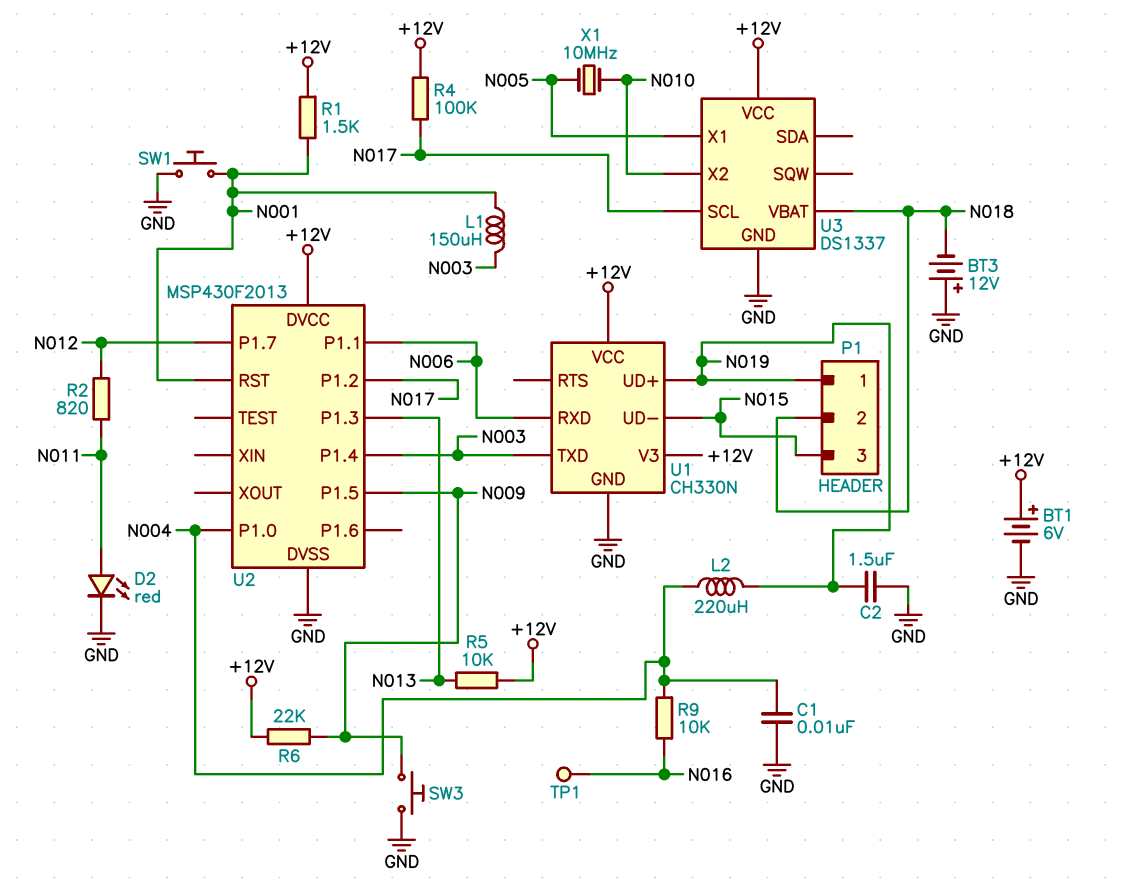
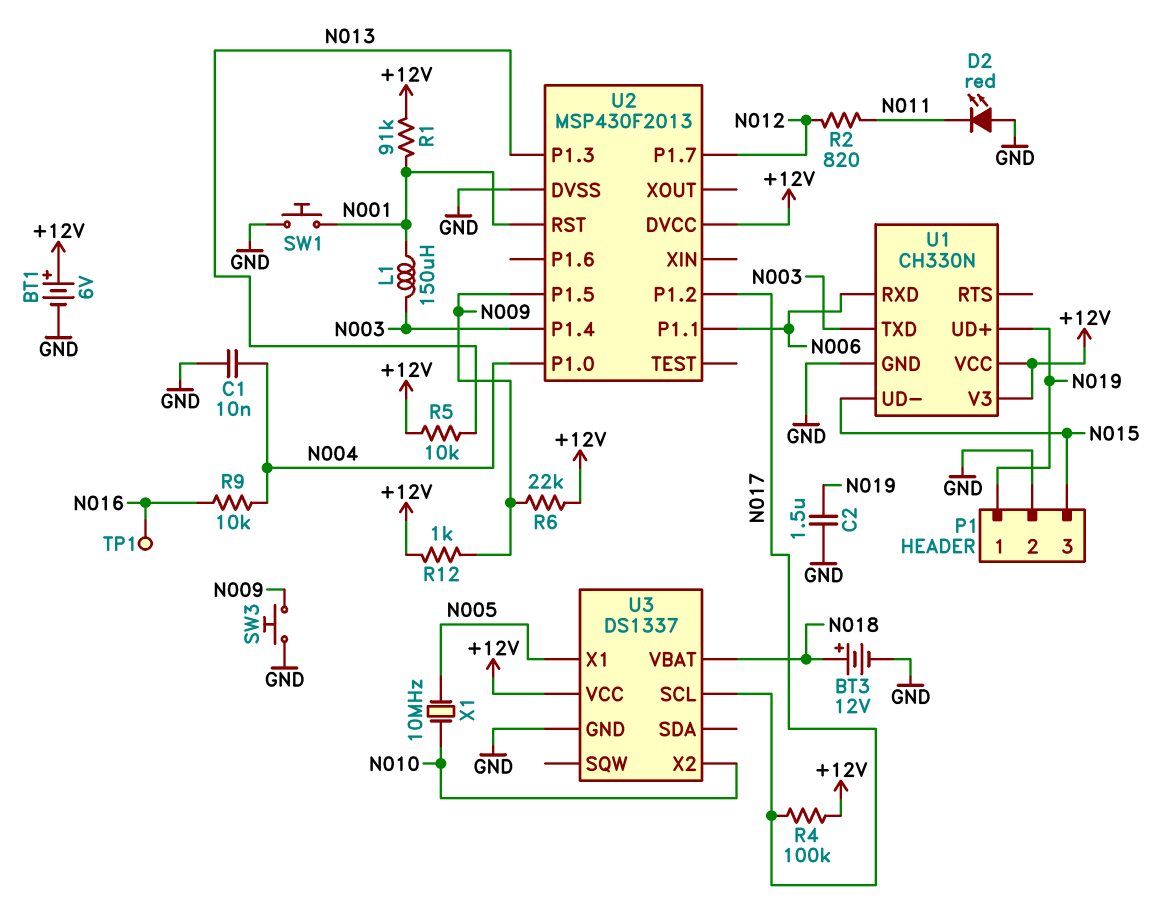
BT3: 12V (plus GND, minus N018) -> 12V (plus N018, minus GND)
D2: LED red (A N011, K GND) -> LED red (A GND, K N011)
L2: 220uH (N004, N019) -> none
P1 pin 2: N018 -> GND
R1: 1.5k (+12V, N001) -> 91k (+12V, N001)
R12: none -> 1k (+12V, N009)

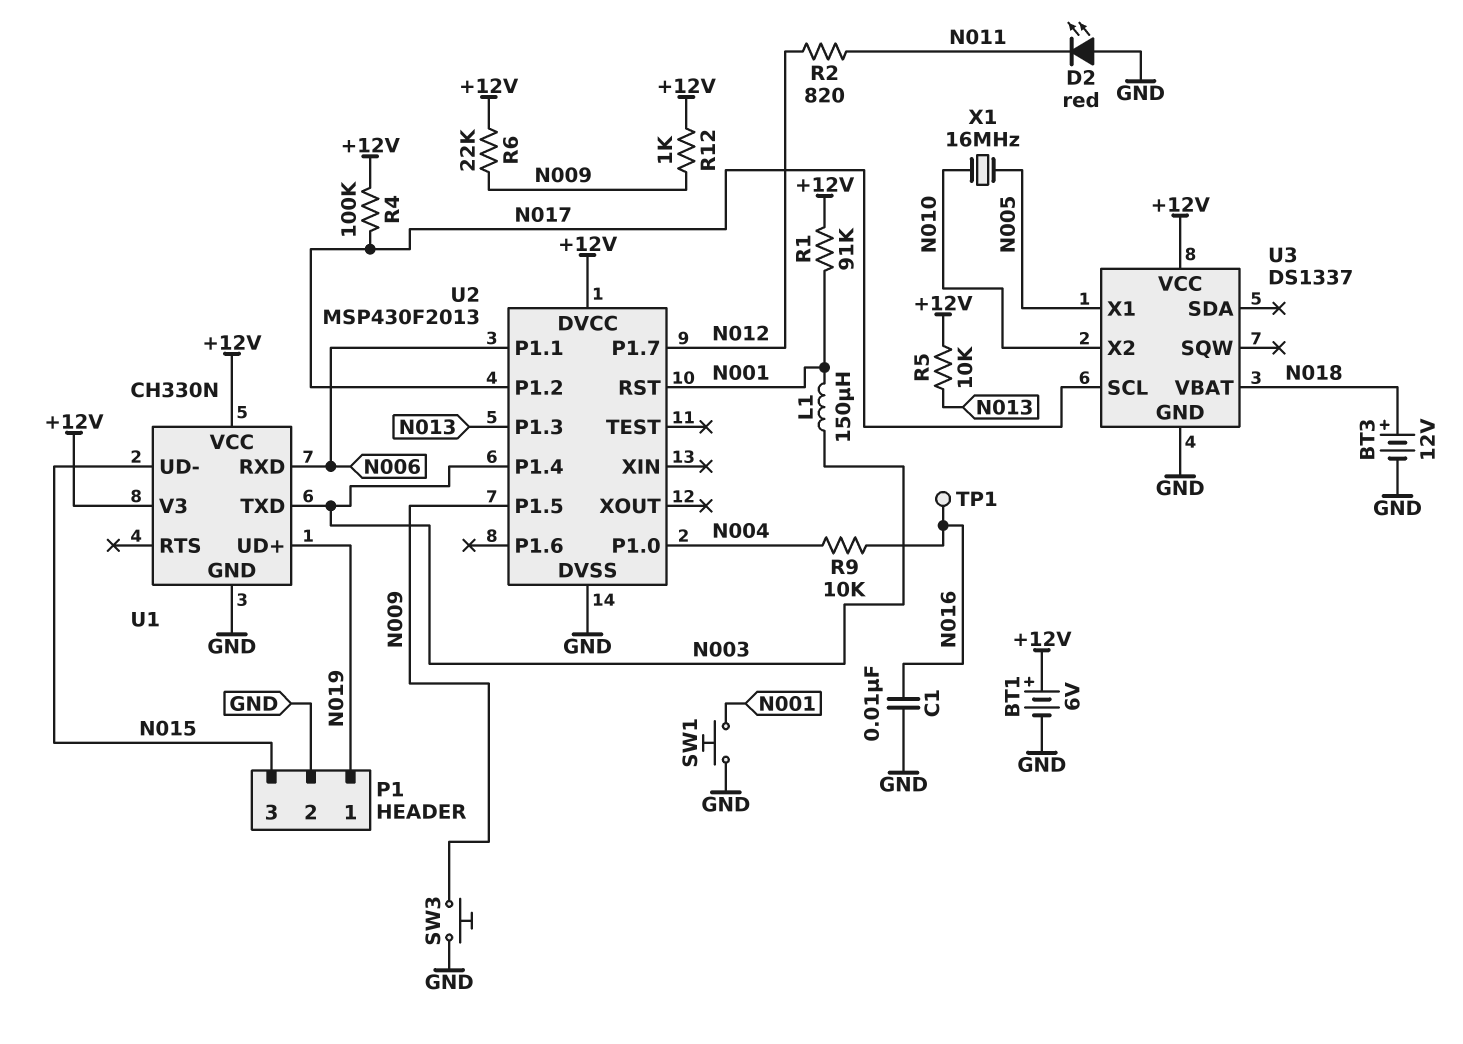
C1: 10nF (GND, N004) -> 10nF (GND, N016)
C2: 1.5uF (GND, N019) -> none
X1: 10MHz (N005, N010) -> 16MHz (N005, N010)

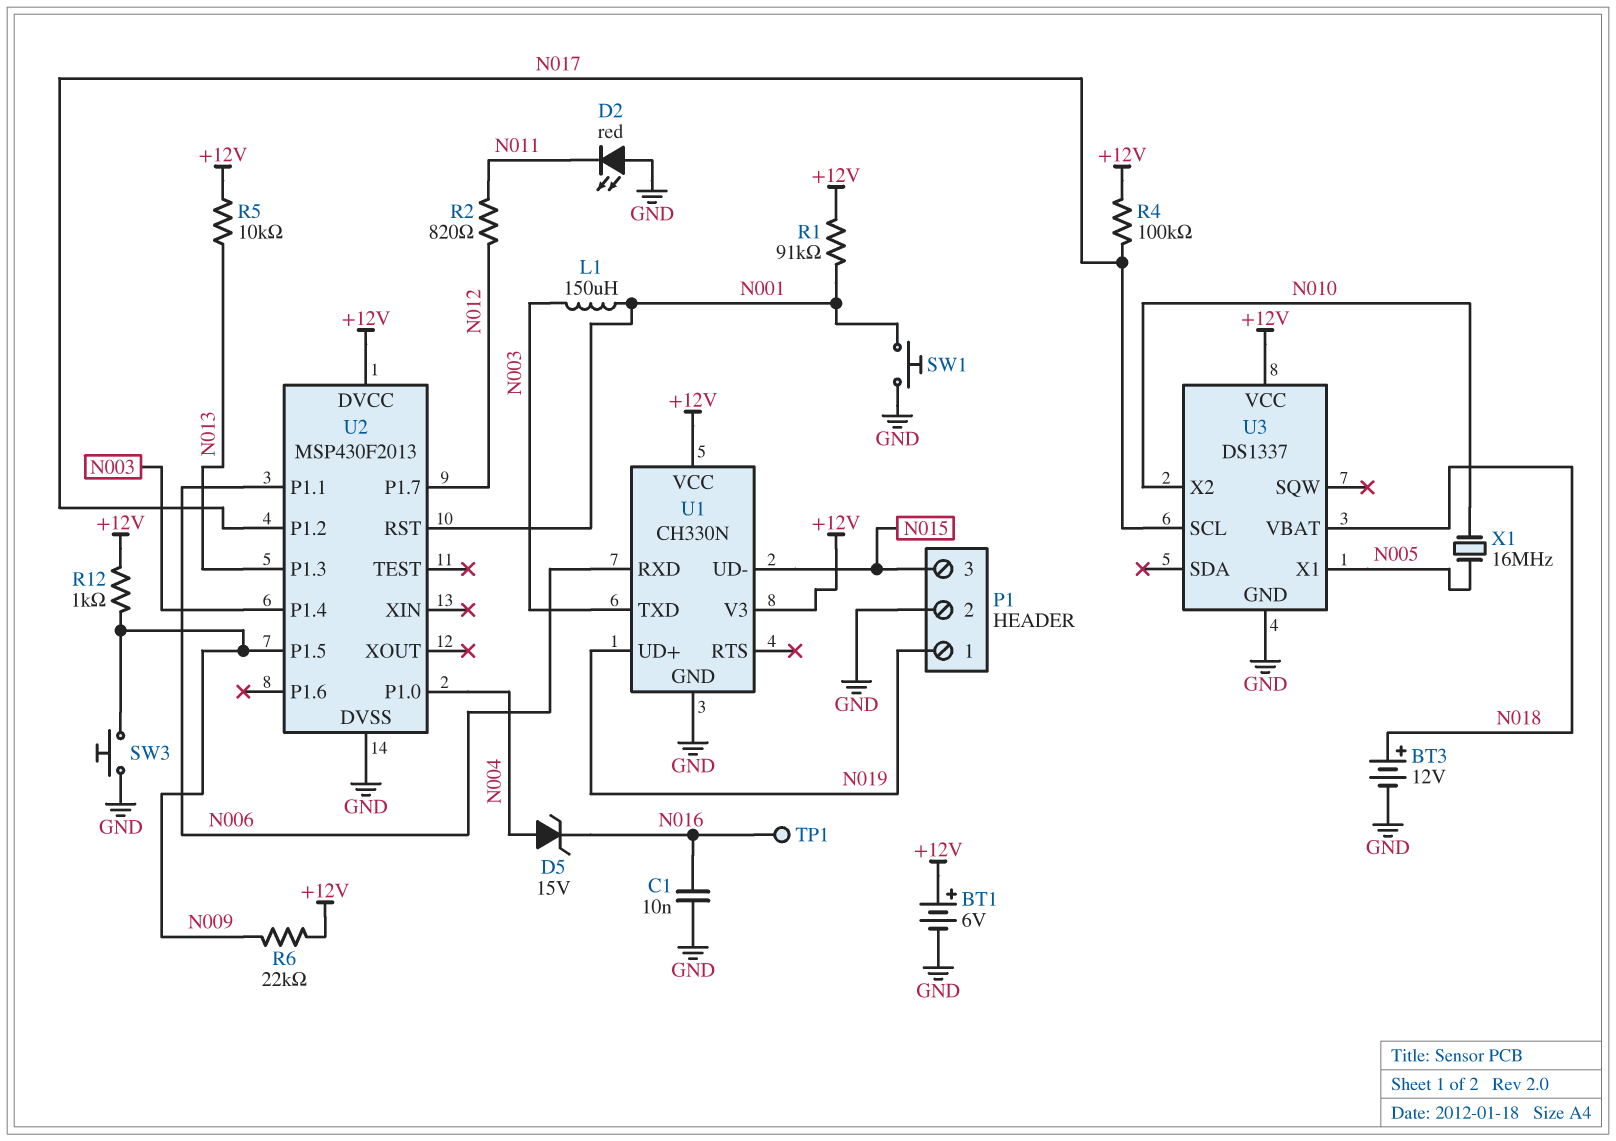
D5: none -> zener 15V (A N004, K N016)
R9: 10k (N004, N016) -> none

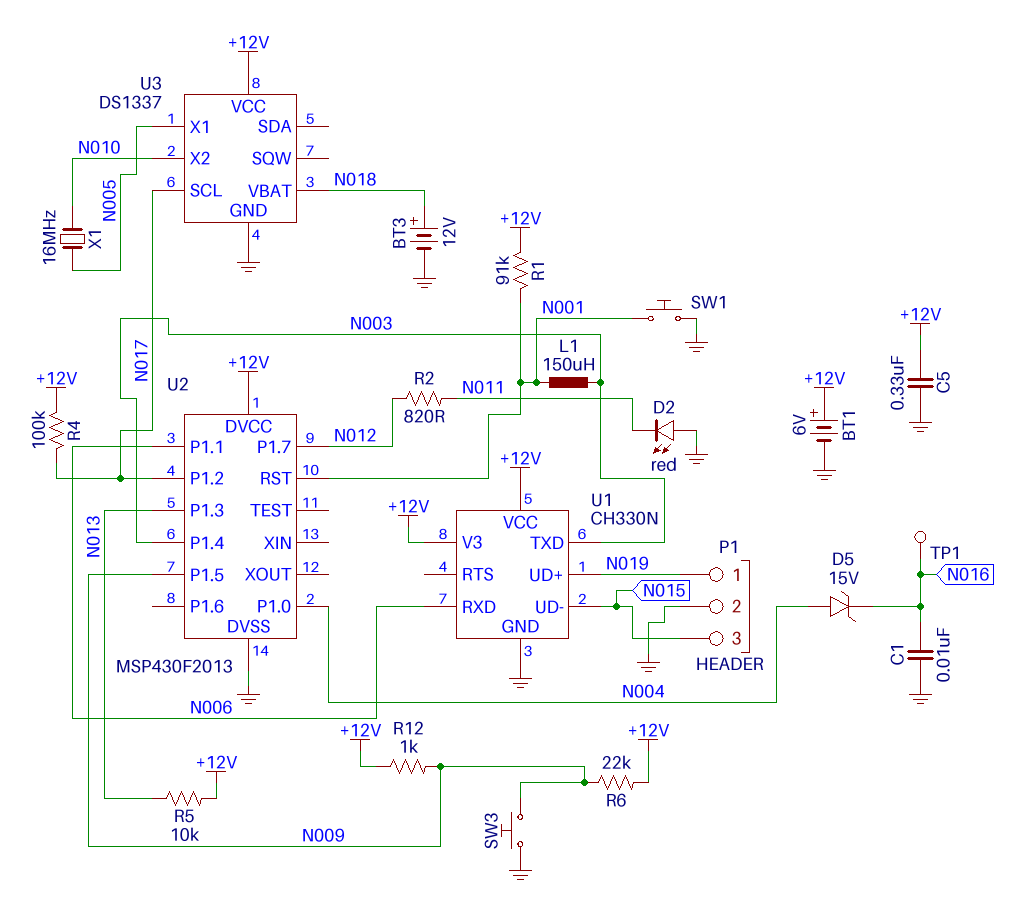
C5: none -> 330nF (+12V, GND)

